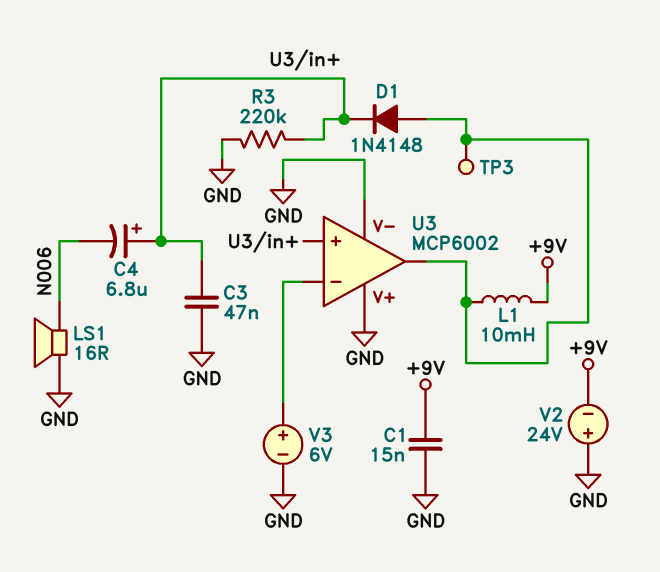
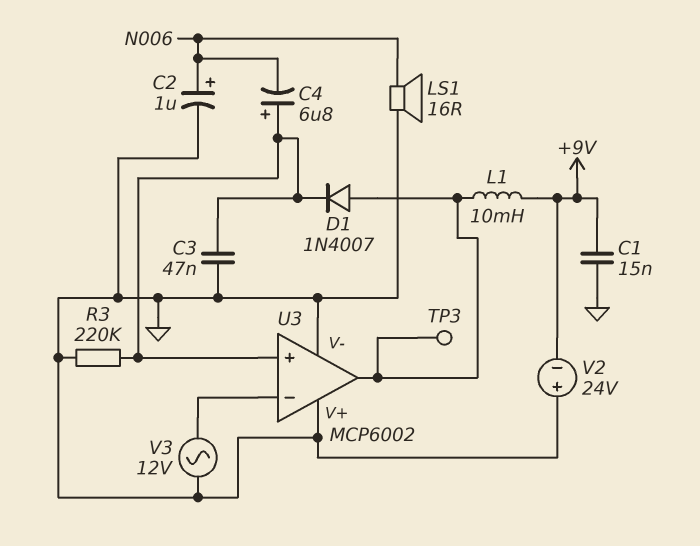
C2: none -> 1uF (plus N006, minus GND)
D1: diode 1N4148 (A U3/out, K U3/in+) -> diode 1N4007 (A U3/out, K U3/in+)
V3: 6V (plus U3/in-, minus GND) -> AC 12V (GND, U3/in-)

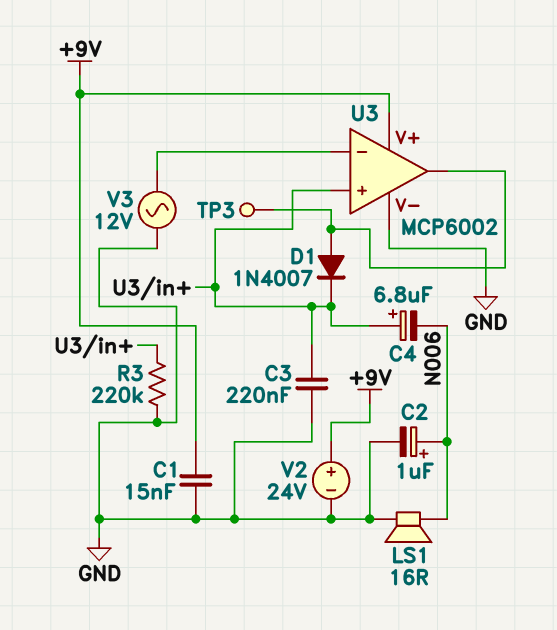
C3: 47nF (GND, U3/in+) -> 220nF (GND, U3/in+)
L1: 10mH (+9V, U3/out) -> none
U3 pin V+: GND -> +9V
V2: 24V (plus GND, minus +9V) -> 24V (plus +9V, minus GND)

